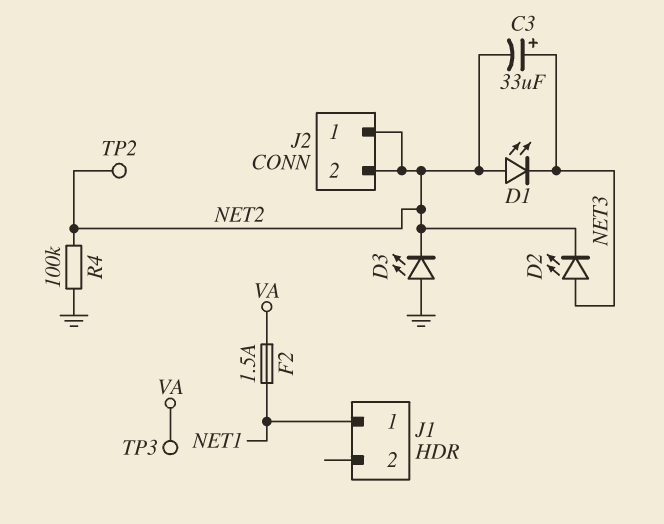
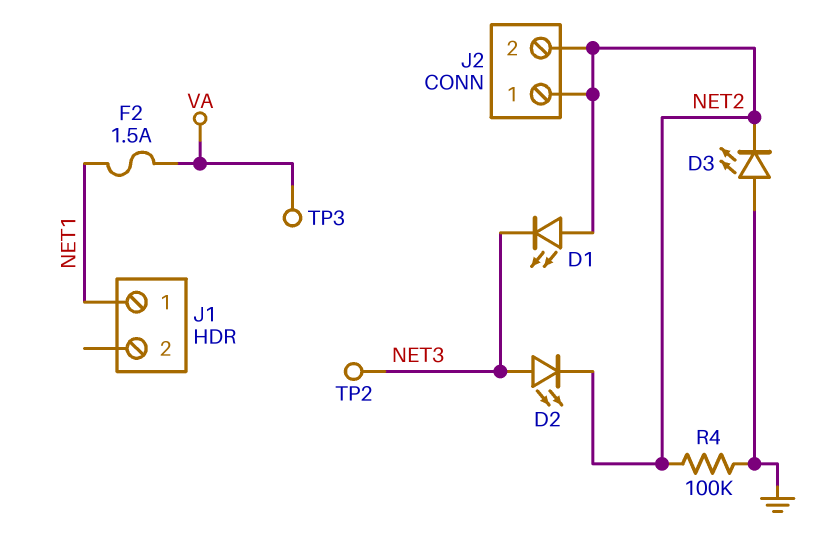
C3: 33uF (plus NET3, minus NET2) -> none
TP2: test point (NET2) -> test point (NET3)

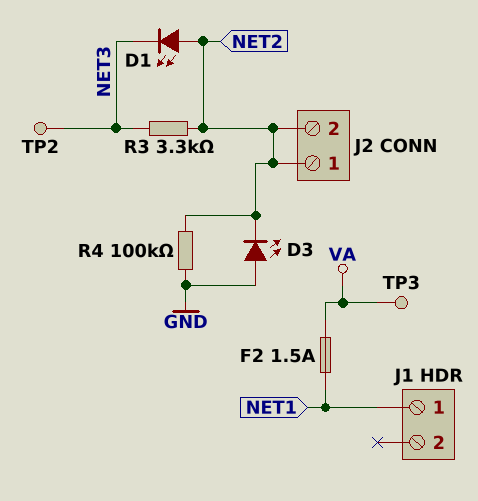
D2: LED (A NET3, K NET2) -> none
R3: none -> 3.3k (NET2, NET3)

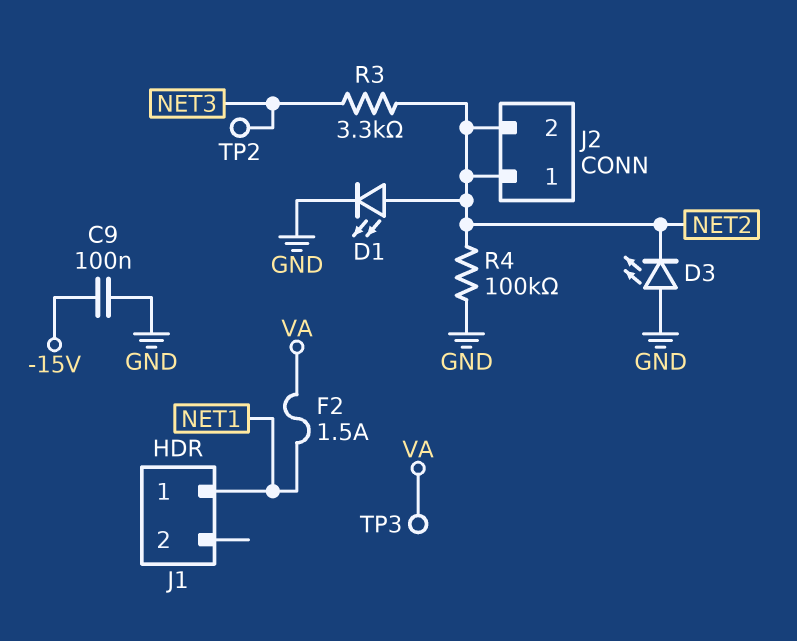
C9: none -> 100nF (-15V, GND)
D1: LED (A NET2, K NET3) -> LED (A NET2, K GND)

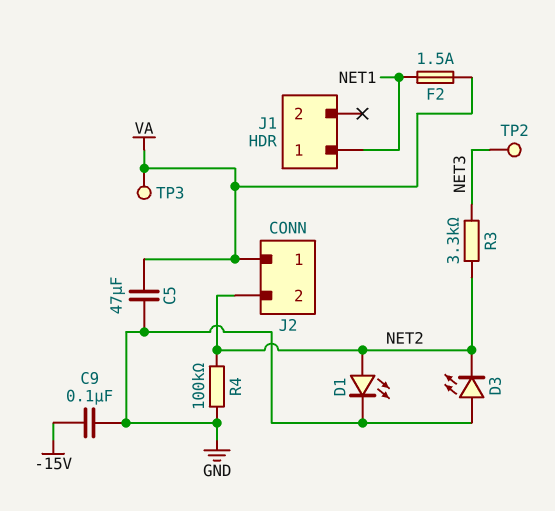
C5: none -> 47uF (GND, VA)
J2 pin 1: NET2 -> VA

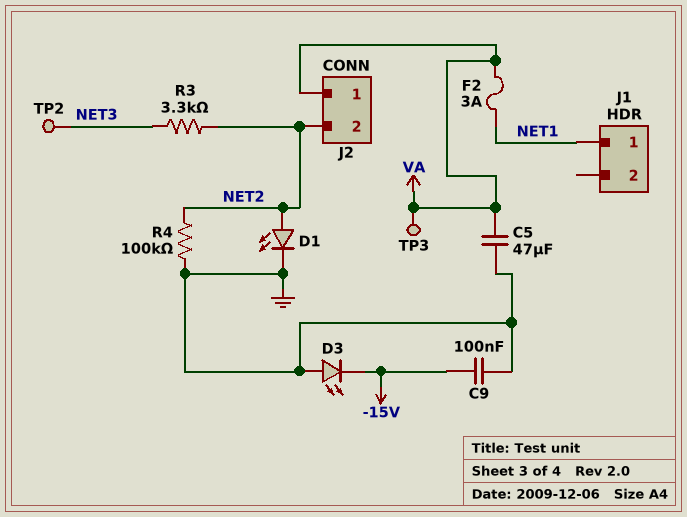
D3: LED (A GND, K NET2) -> LED (A GND, K -15V)
F2: 1.5A (NET1, VA) -> 3A (NET1, VA)

